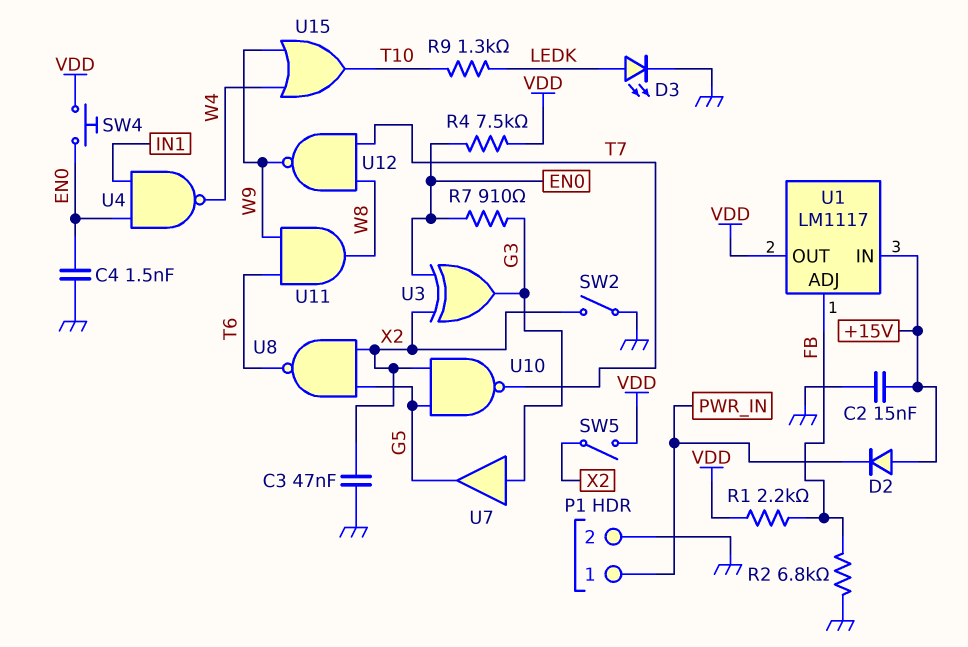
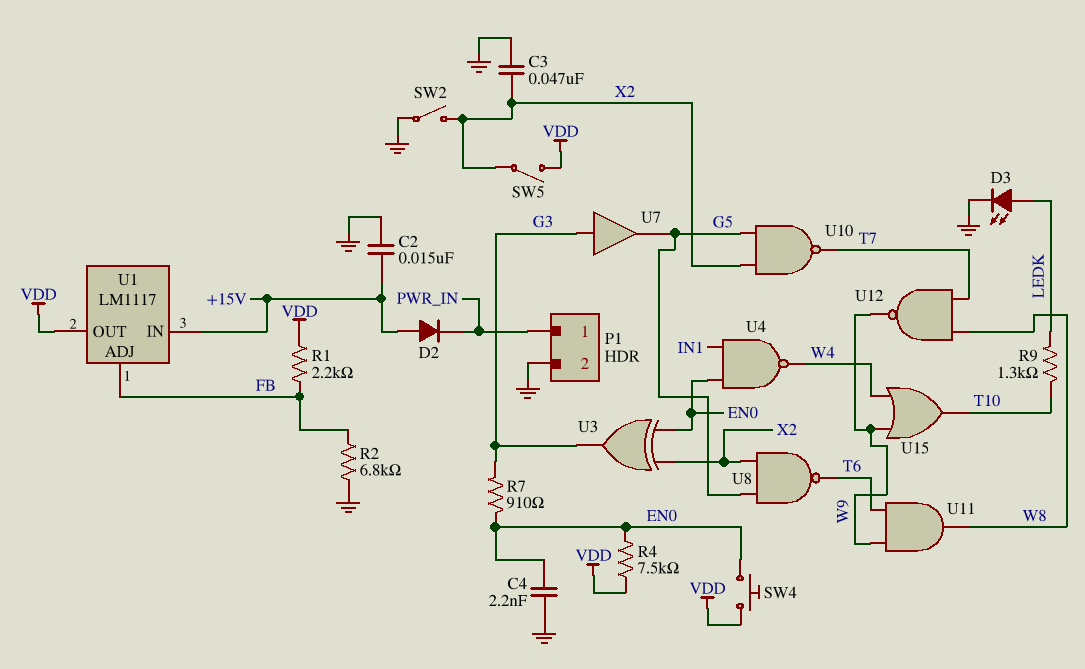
C4: 1.5nF (EN0, GND) -> 2.2nF (EN0, GND)

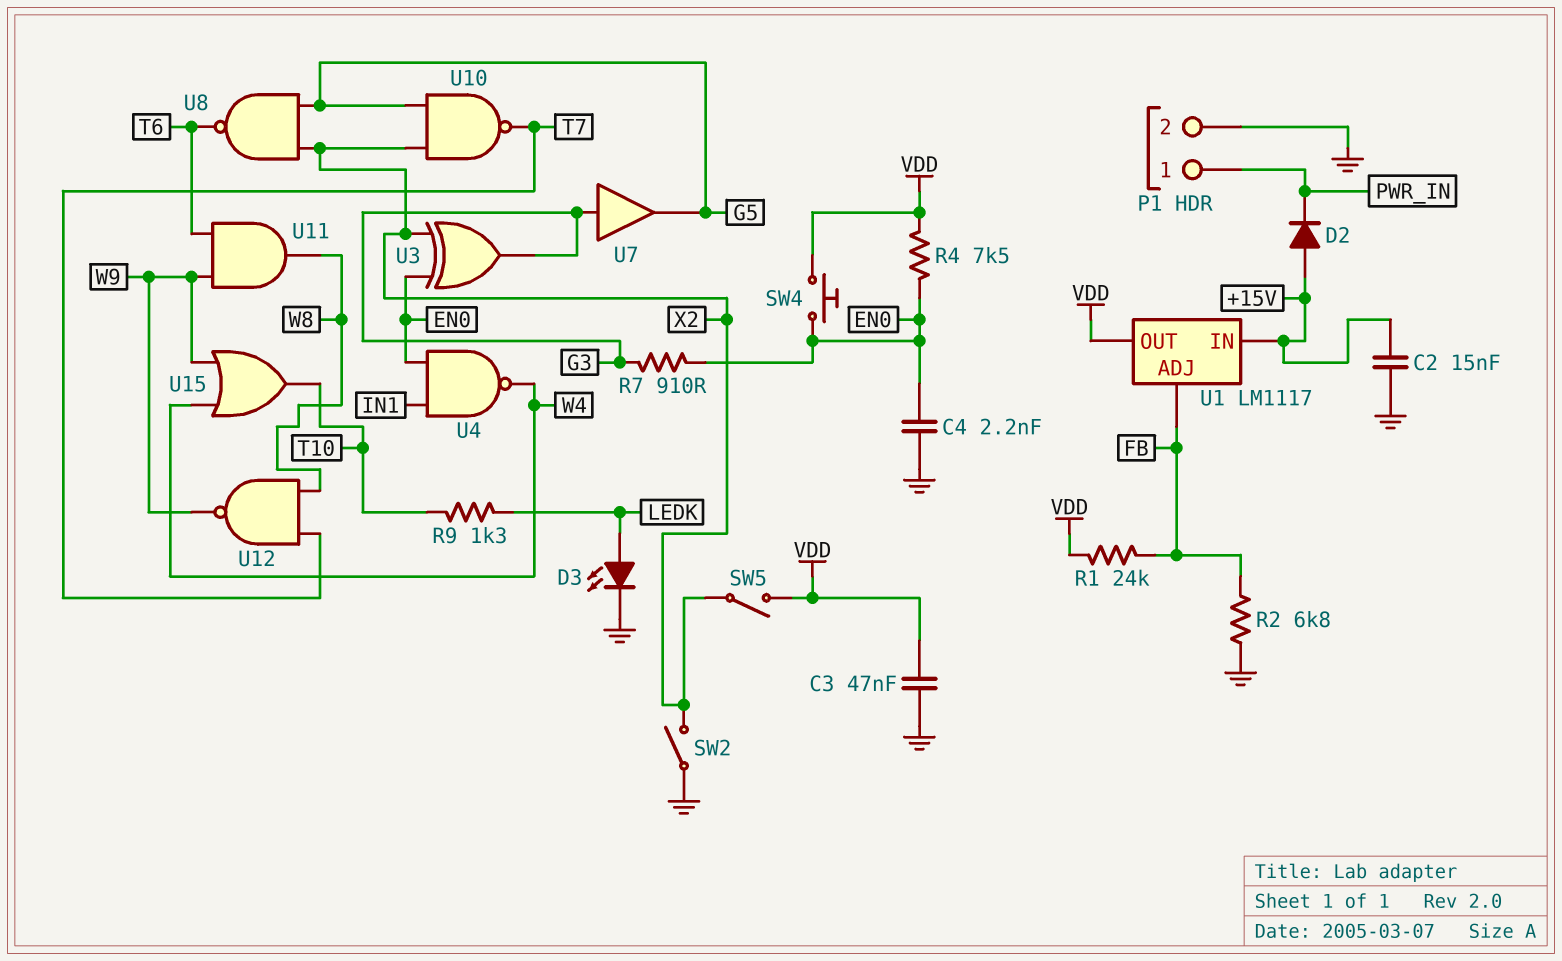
C3: 47nF (GND, X2) -> 47nF (GND, VDD)
R1: 2.2k (FB, VDD) -> 24k (FB, VDD)

